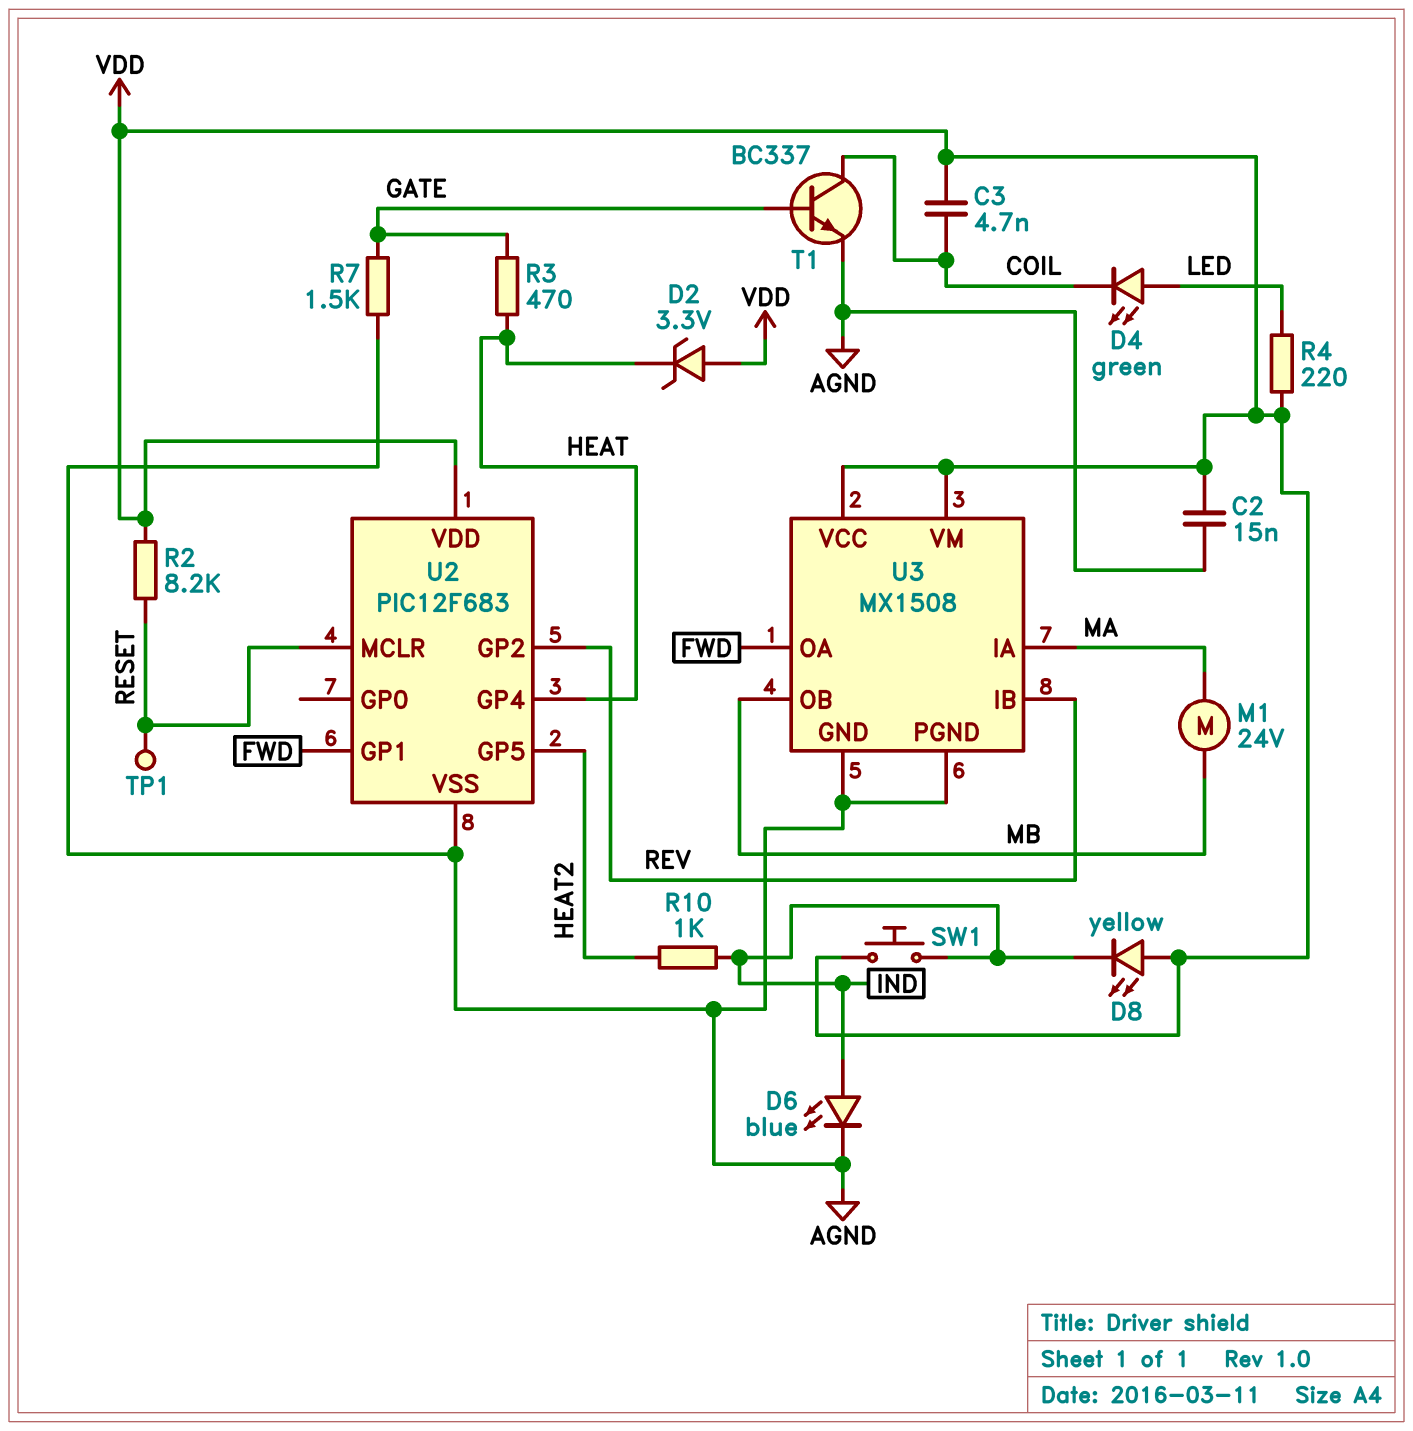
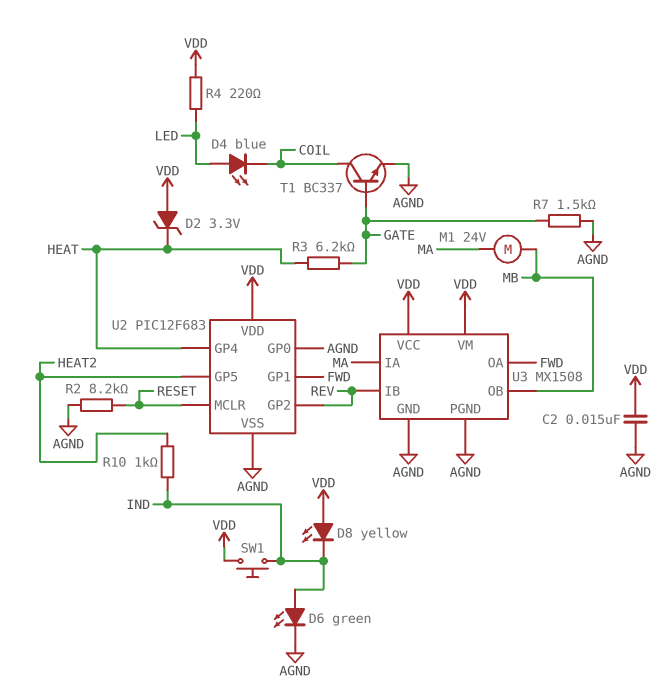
C3: 4.7nF (COIL, VDD) -> none
D4: LED green (A LED, K COIL) -> LED blue (A LED, K COIL)
D6: LED blue (A IND, K AGND) -> LED green (A IND, K AGND)
R2: 8.2k (RESET, VDD) -> 8.2k (AGND, RESET)
R3: 470 (GATE, HEAT) -> 6.2k (GATE, HEAT)
TP1: test point (RESET) -> none
U2 pin GP0: none -> AGND

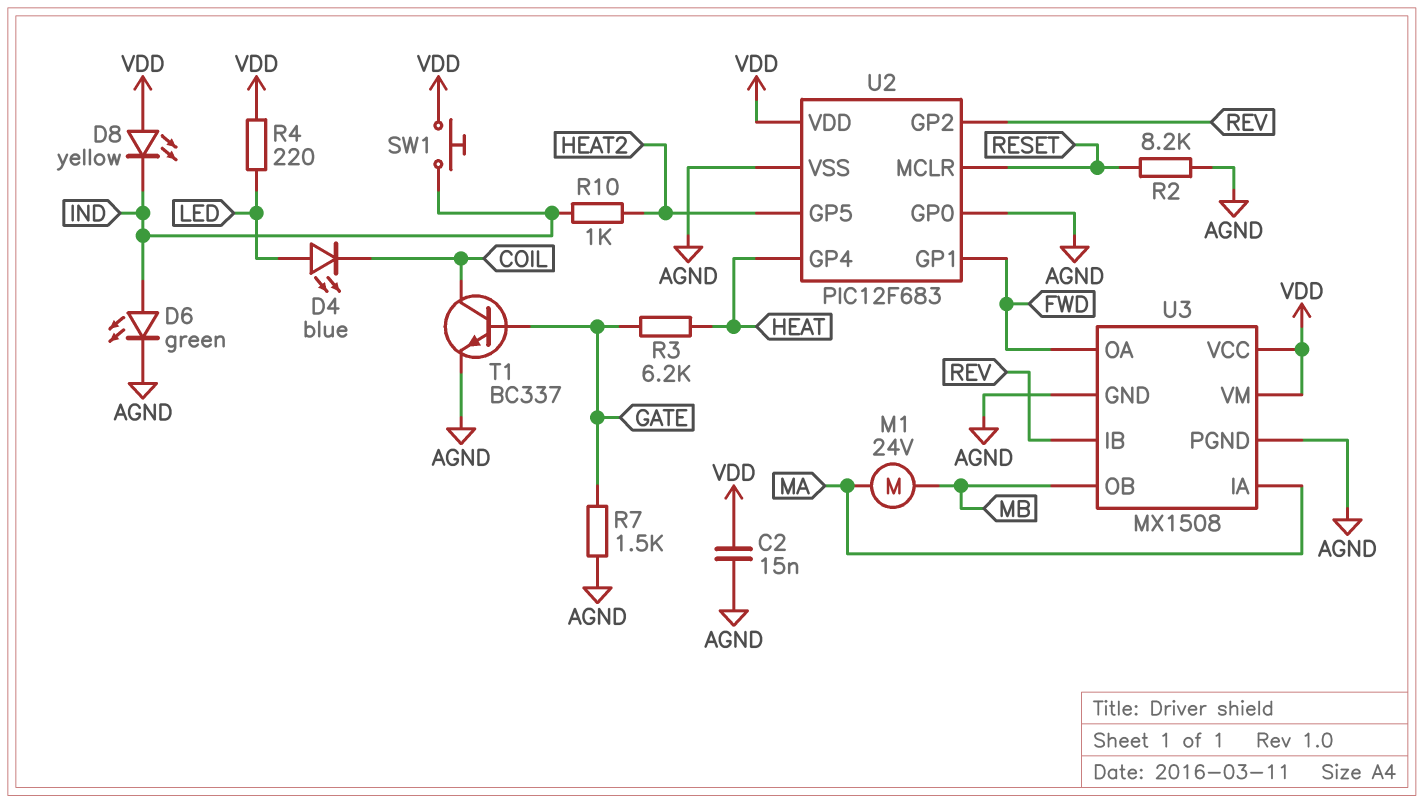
D2: zener 3.3V (A VDD, K HEAT) -> none

